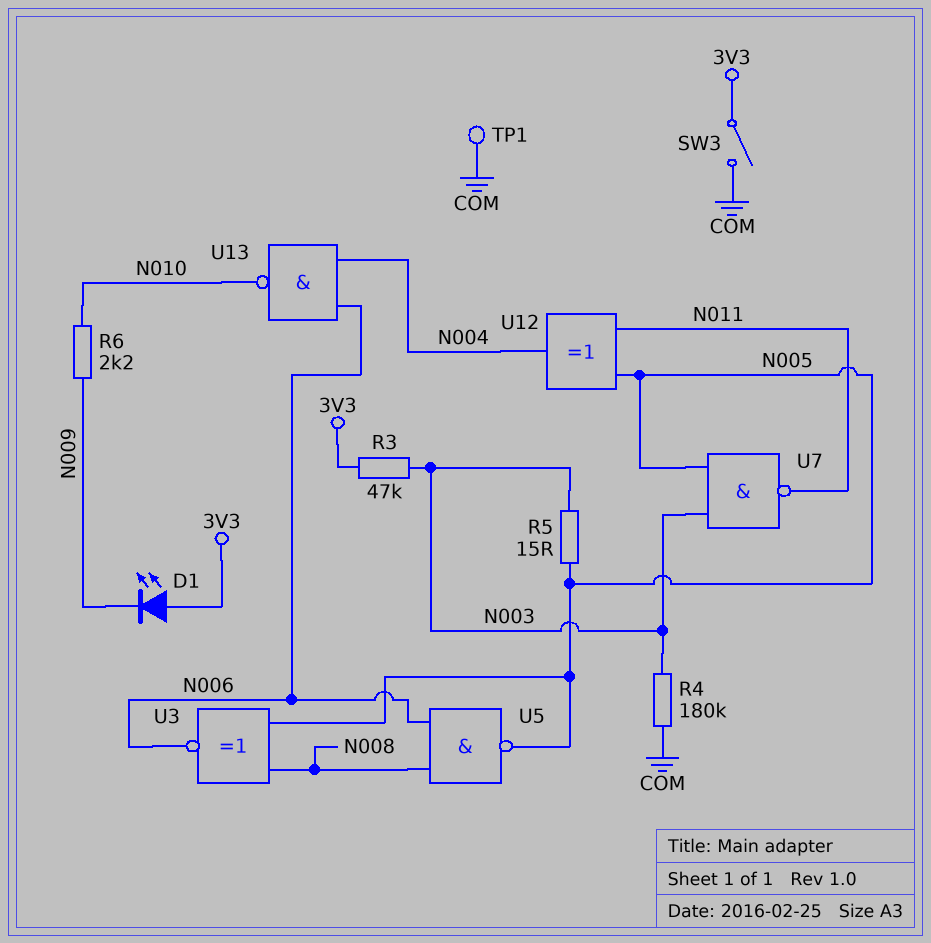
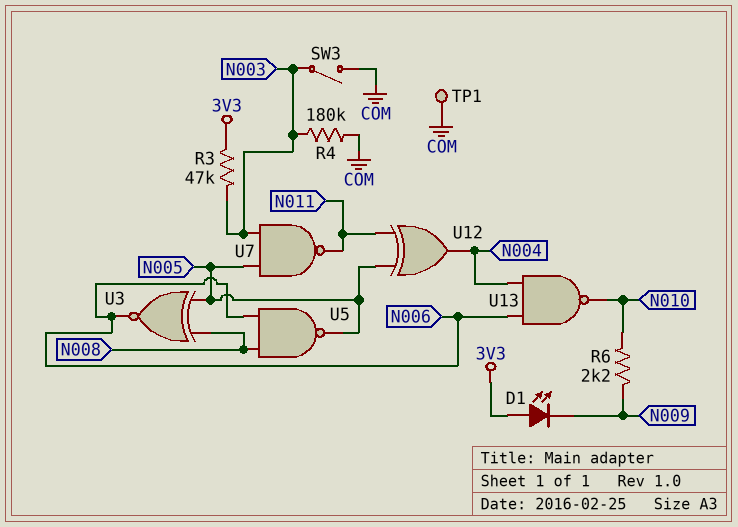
R5: 15 (N003, N005) -> none
SW3: switch (3V3, COM) -> switch (COM, N003)

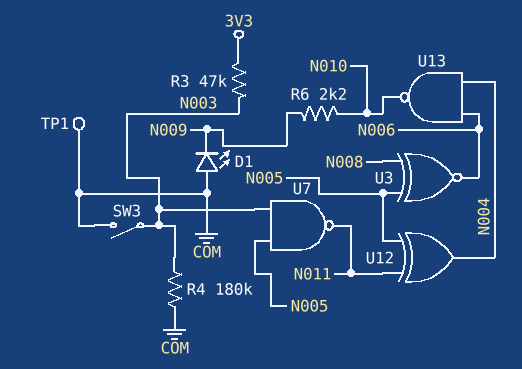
D1: LED (A 3V3, K N009) -> LED (A COM, K N009)
U5: NAND (in N006, in N008, out N005) -> none

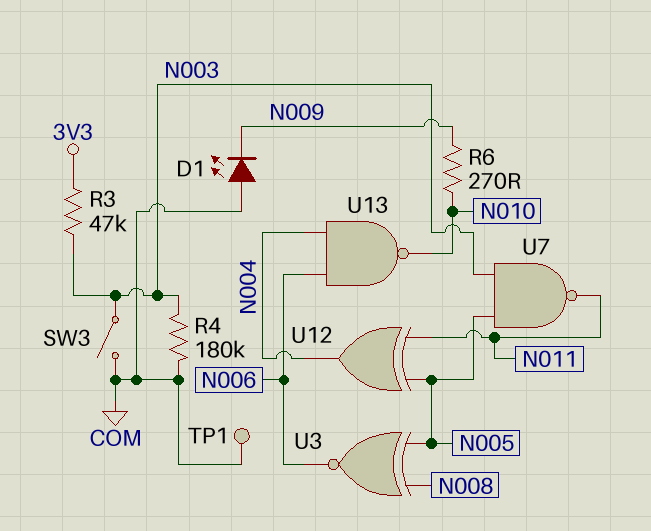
R6: 2.2k (N009, N010) -> 270 (N009, N010)

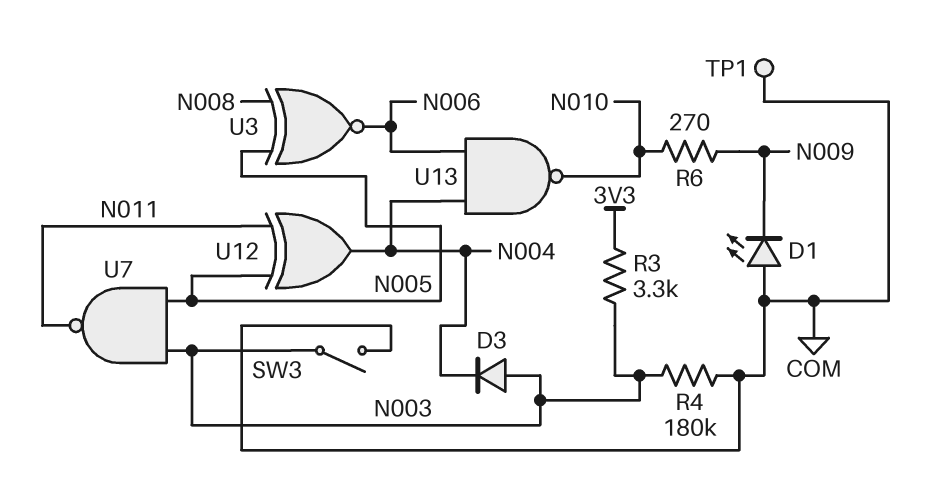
D3: none -> diode (A N003, K N004)
R3: 47k (3V3, N003) -> 3.3k (3V3, N003)

